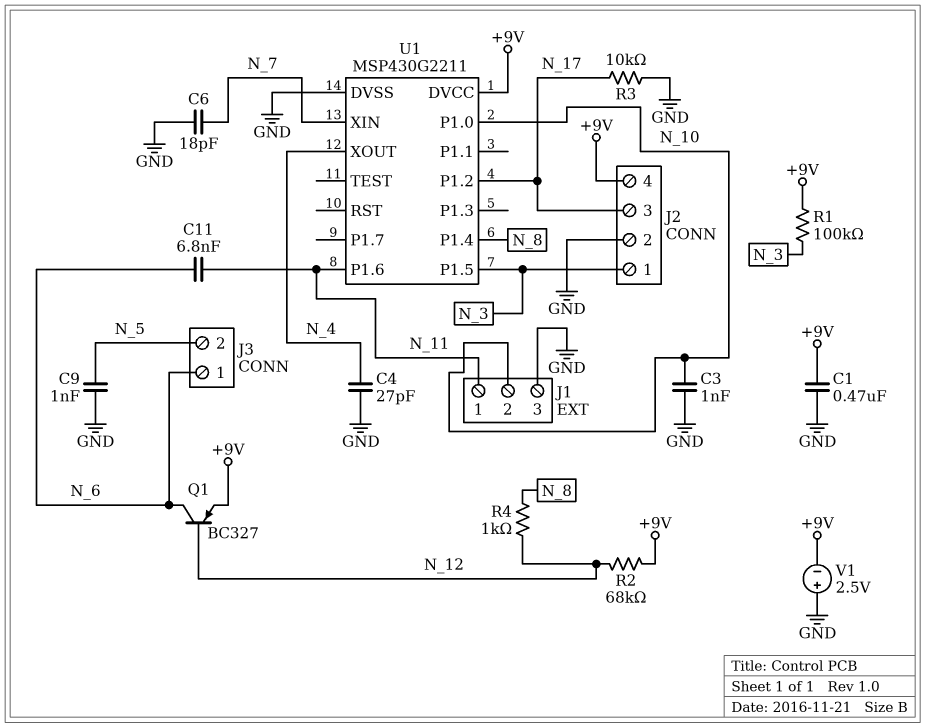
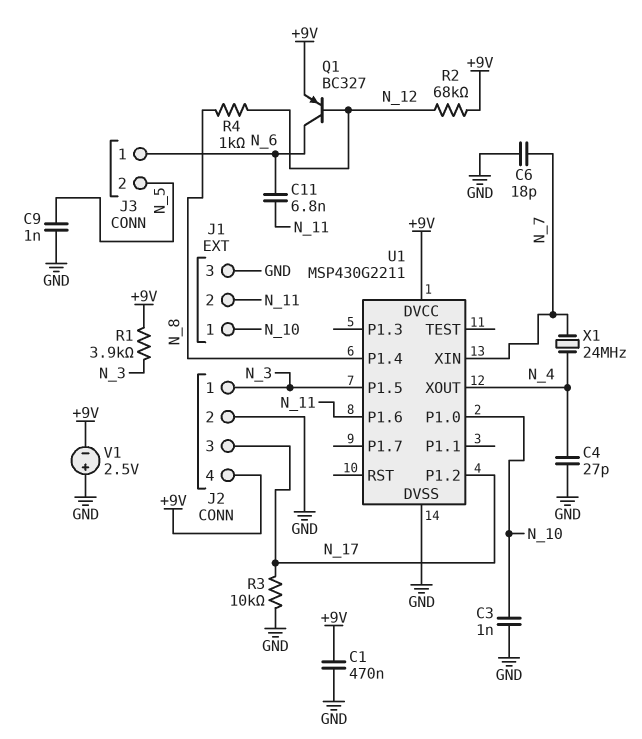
J1 pin 1: N_11 -> N_10
J1 pin 2: N_10 -> N_11
R1: 100k (+9V, N_3) -> 3.9k (+9V, N_3)
X1: none -> 24MHz (N_4, N_7)

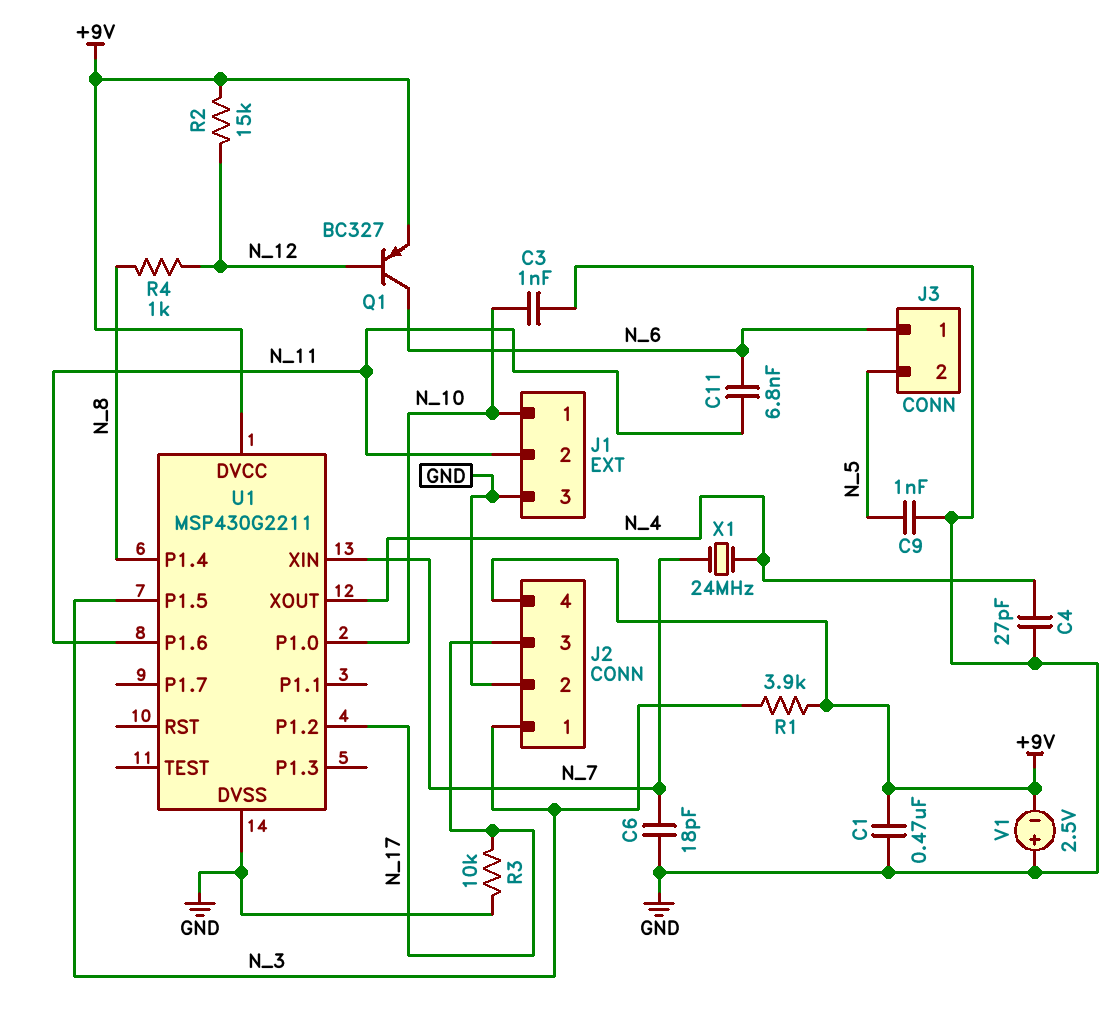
R2: 68k (+9V, N_12) -> 15k (+9V, N_12)

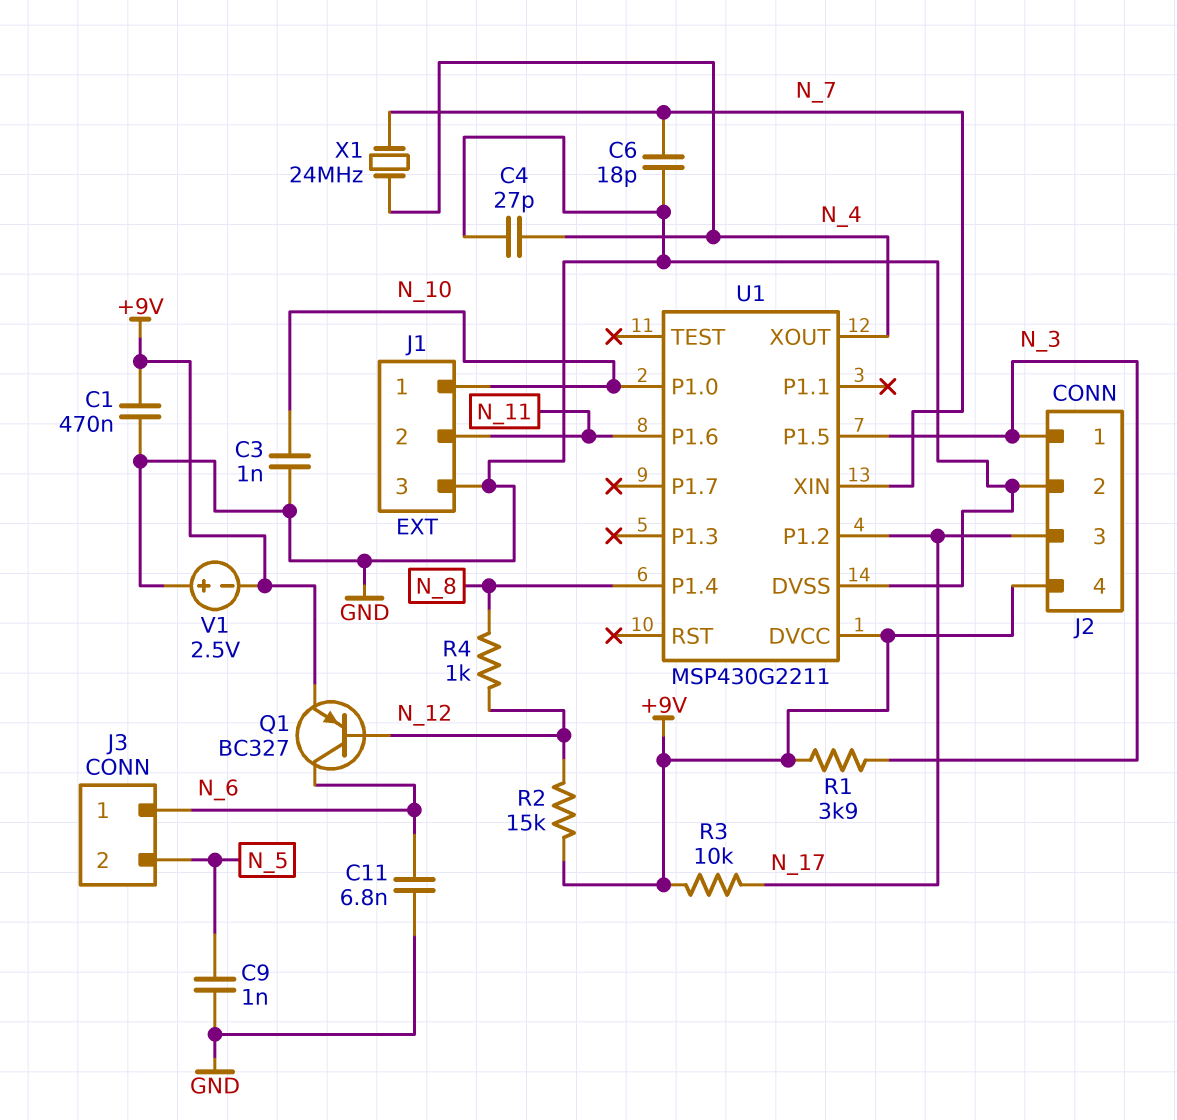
C11: 6.8nF (N_6, N_11) -> 6.8nF (GND, N_6)
R3: 10k (GND, N_17) -> 10k (+9V, N_17)

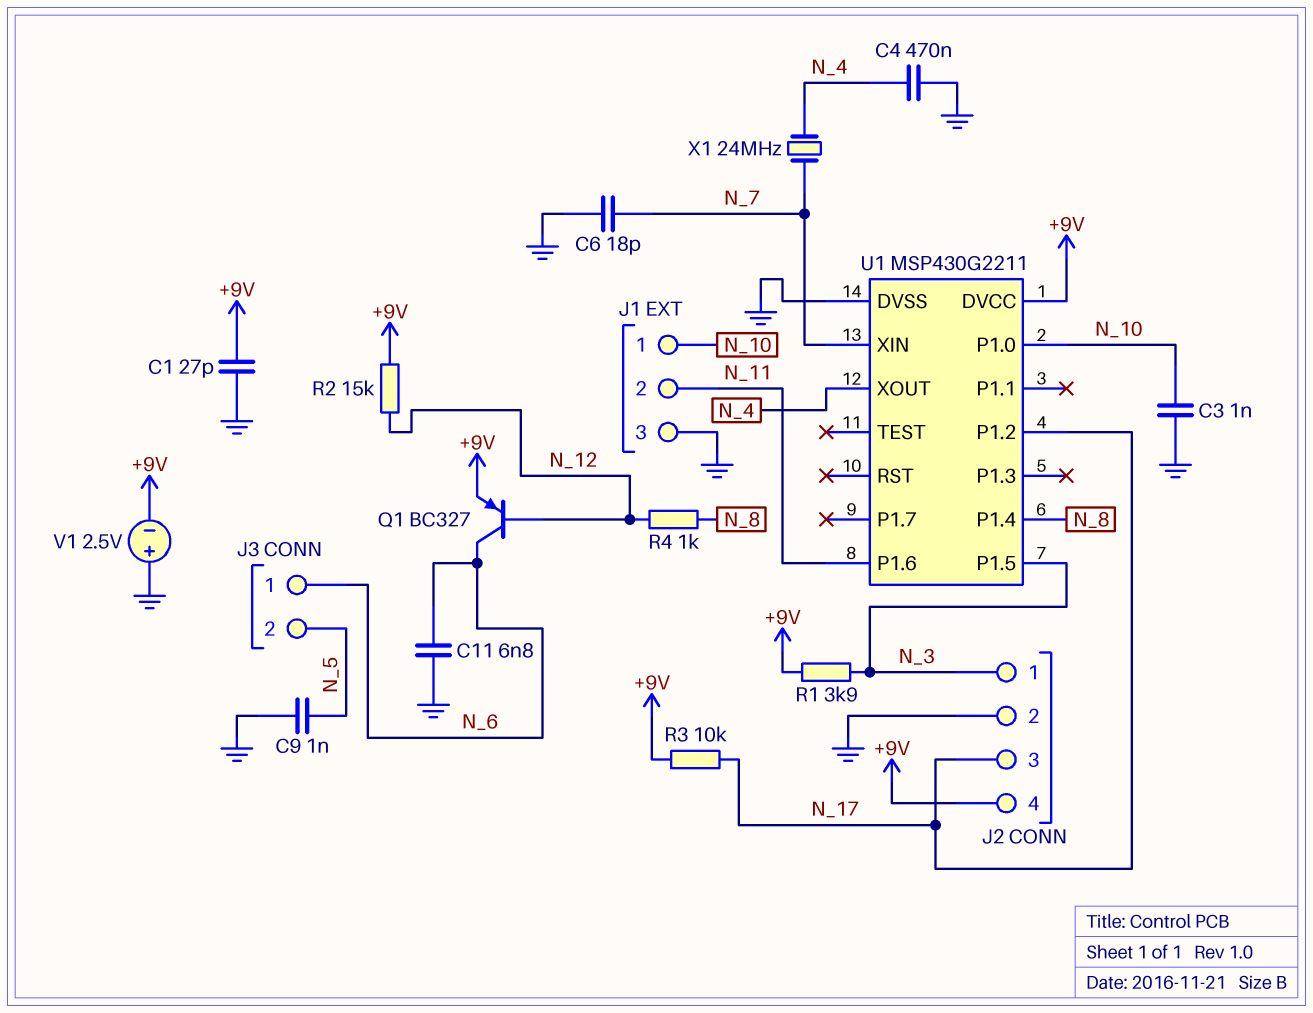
C1: 470nF (+9V, GND) -> 27pF (+9V, GND)
C4: 27pF (GND, N_4) -> 470nF (GND, N_4)

